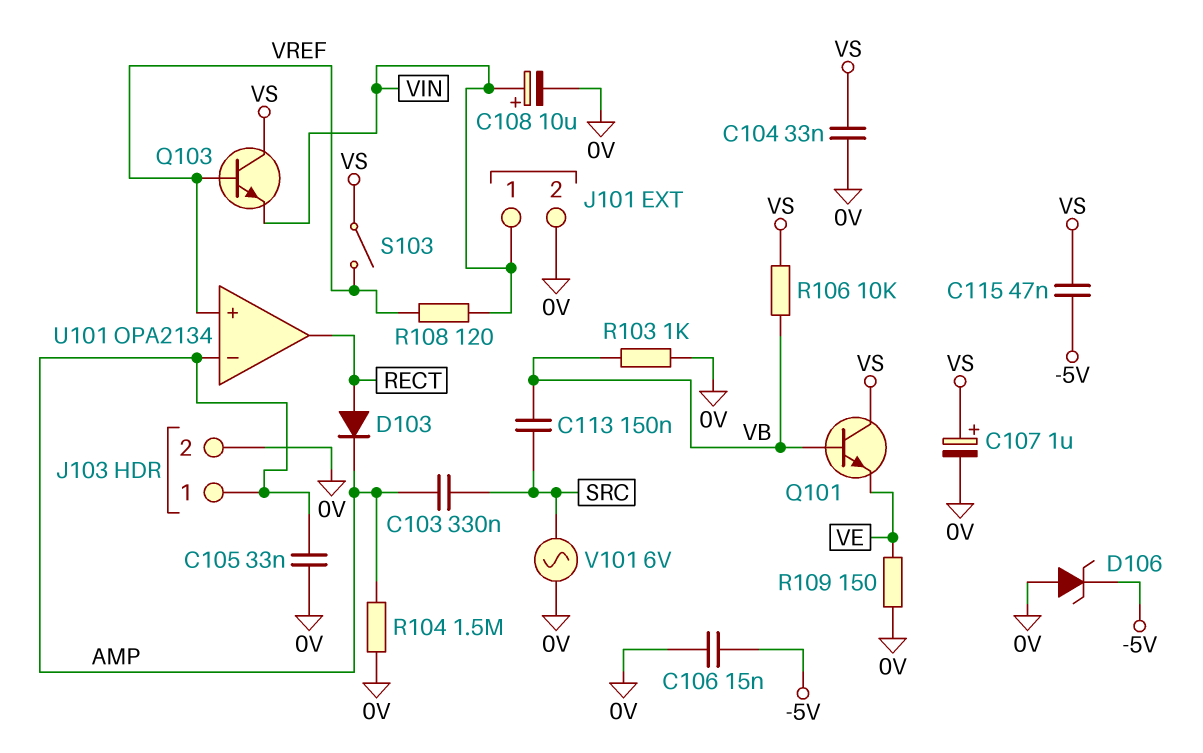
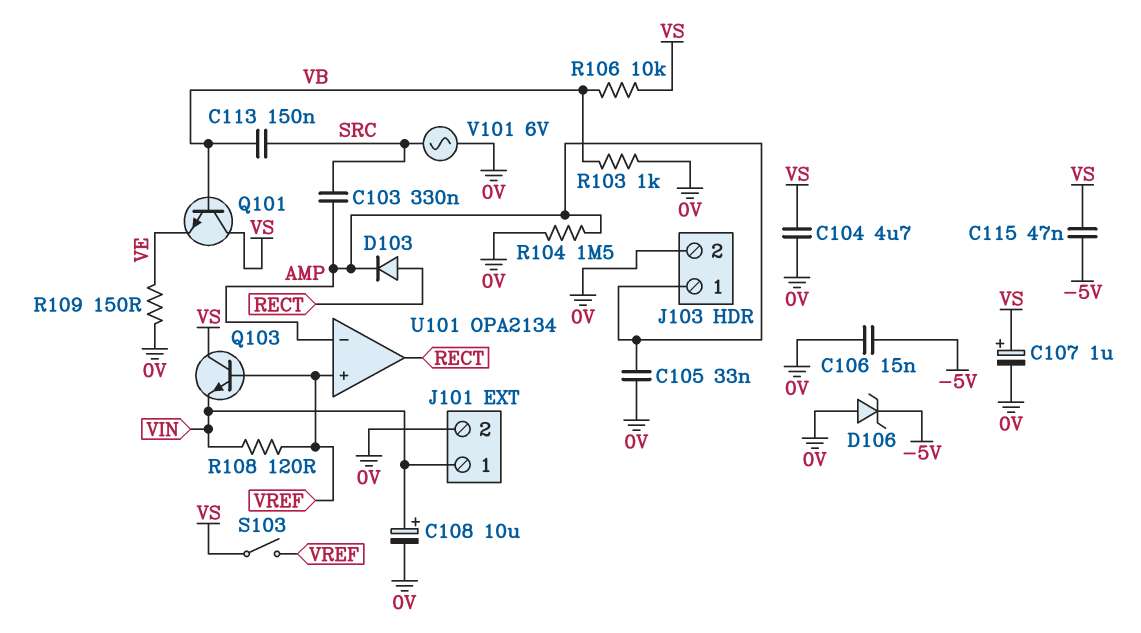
C104: 33nF (0V, VS) -> 4.7uF (0V, VS)

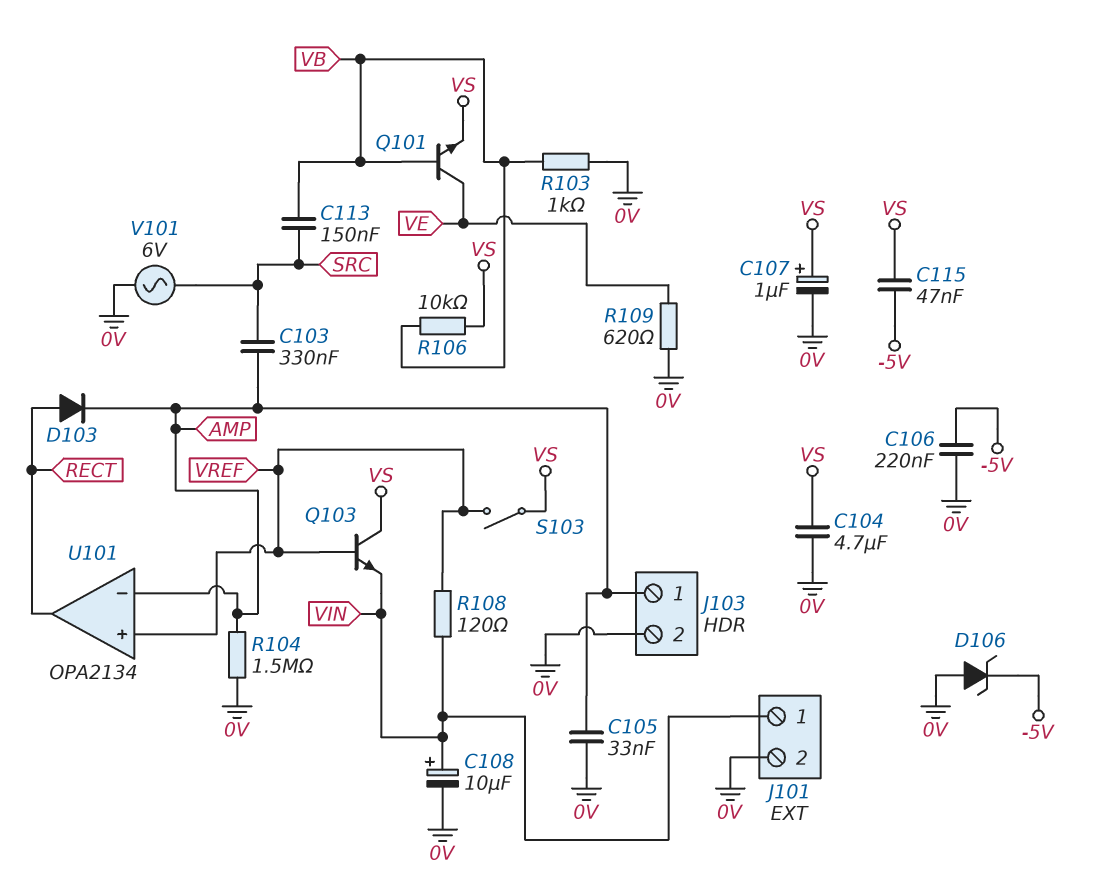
C106: 15nF (-5V, 0V) -> 220nF (-5V, 0V)
Q101: NPN (B VB, C VS, E VE) -> NPN (B VB, C VE, E VS)
R109: 150 (0V, VE) -> 620 (0V, VE)

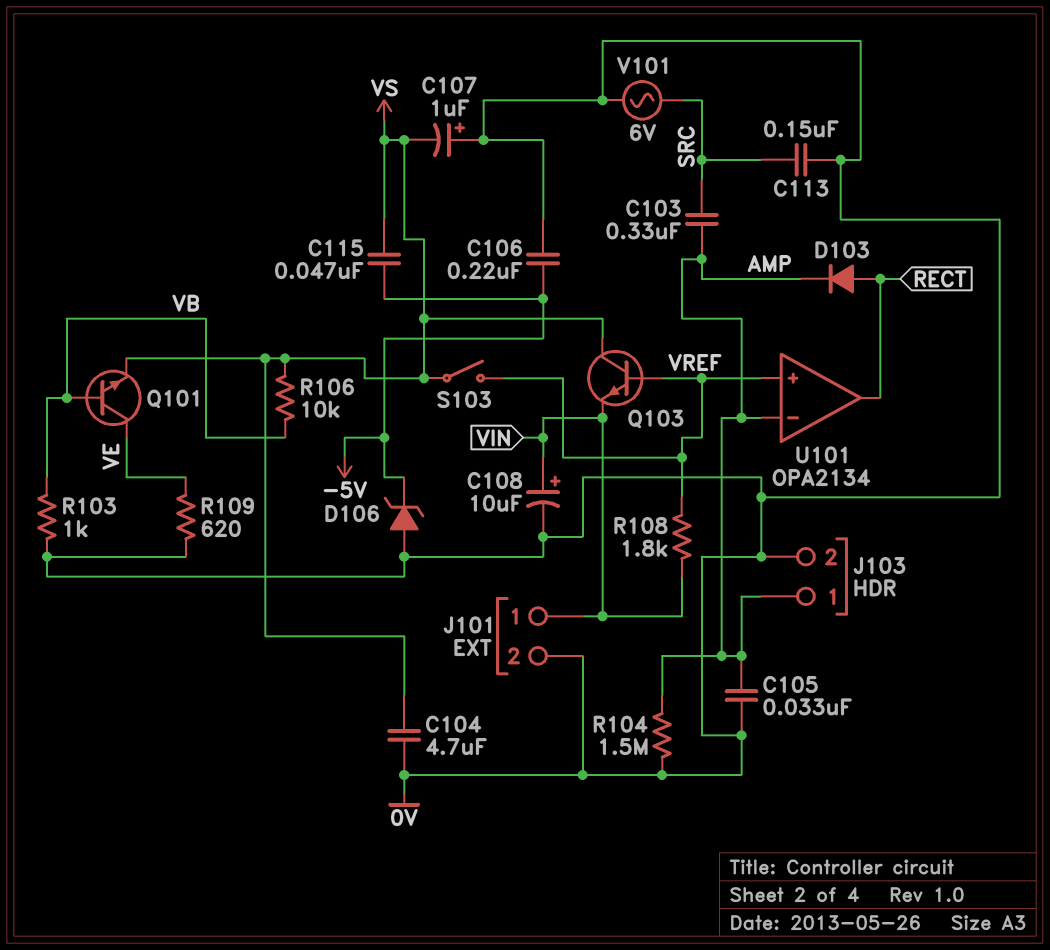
C107: 1uF (plus VS, minus 0V) -> 1uF (plus 0V, minus VS)
C113: 150nF (SRC, VB) -> 150nF (0V, SRC)
R108: 120 (VIN, VREF) -> 1.8k (VIN, VREF)

